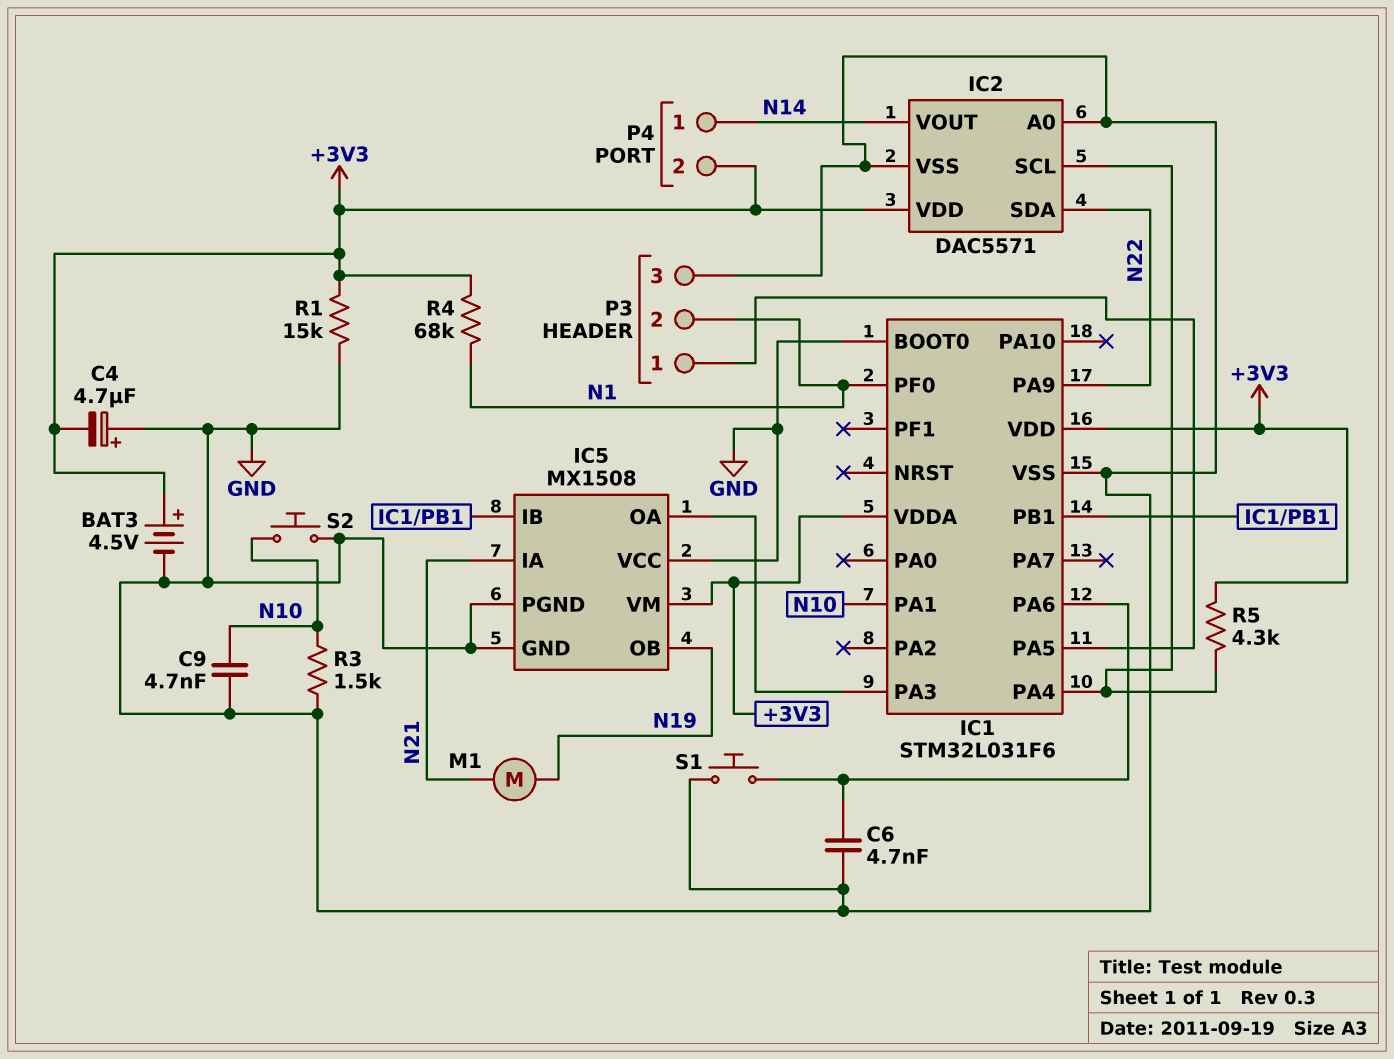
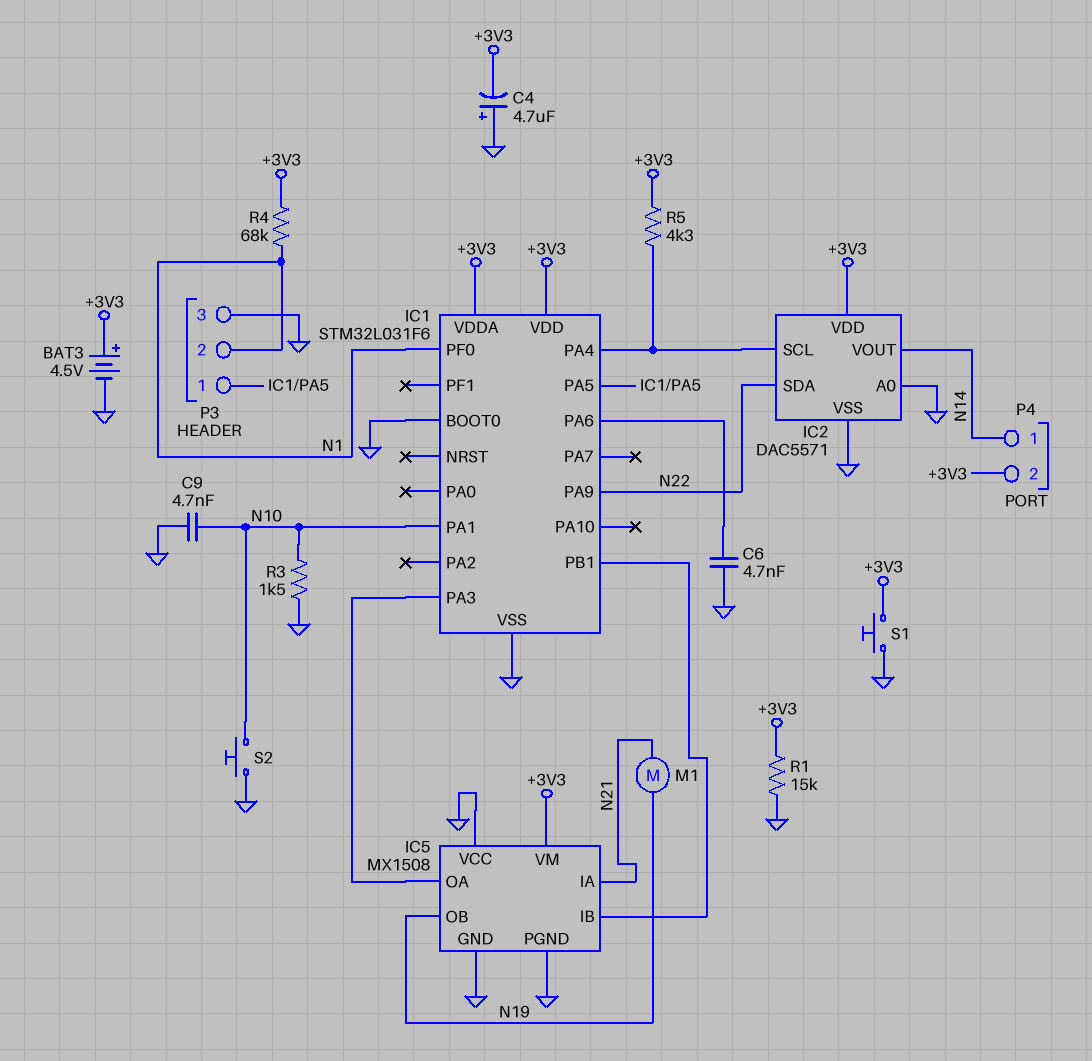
S1: button (GND, IC1/PA6) -> button (+3V3, GND)

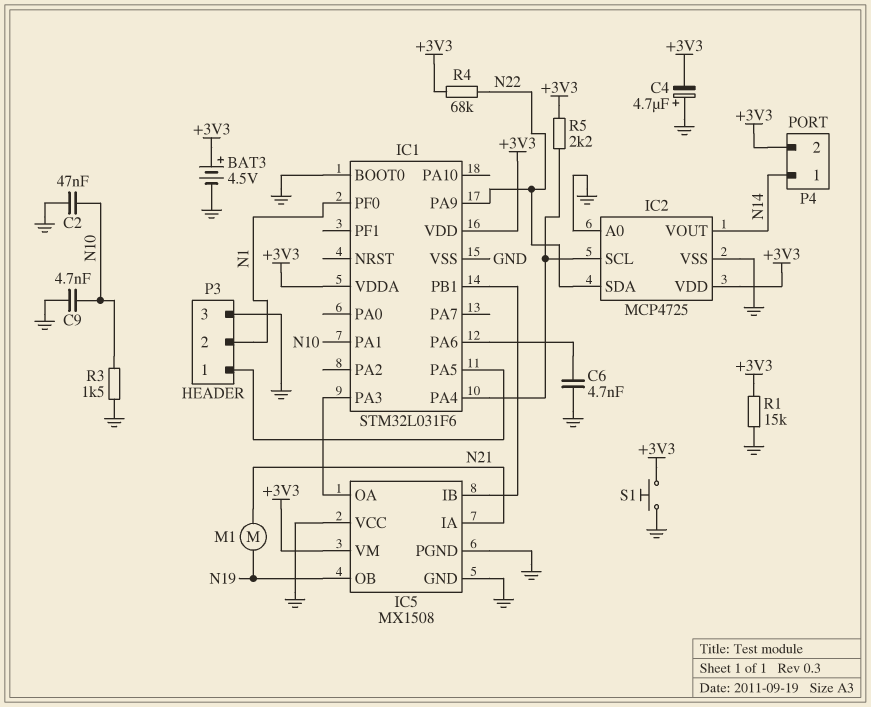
C2: none -> 47nF (GND, N10)
IC2: DAC5571 -> MCP4725
R4: 68k (+3V3, N1) -> 68k (+3V3, N22)
R5: 4.3k (+3V3, IC1/PA4) -> 2.2k (+3V3, IC1/PA4)
S2: button (GND, N10) -> none

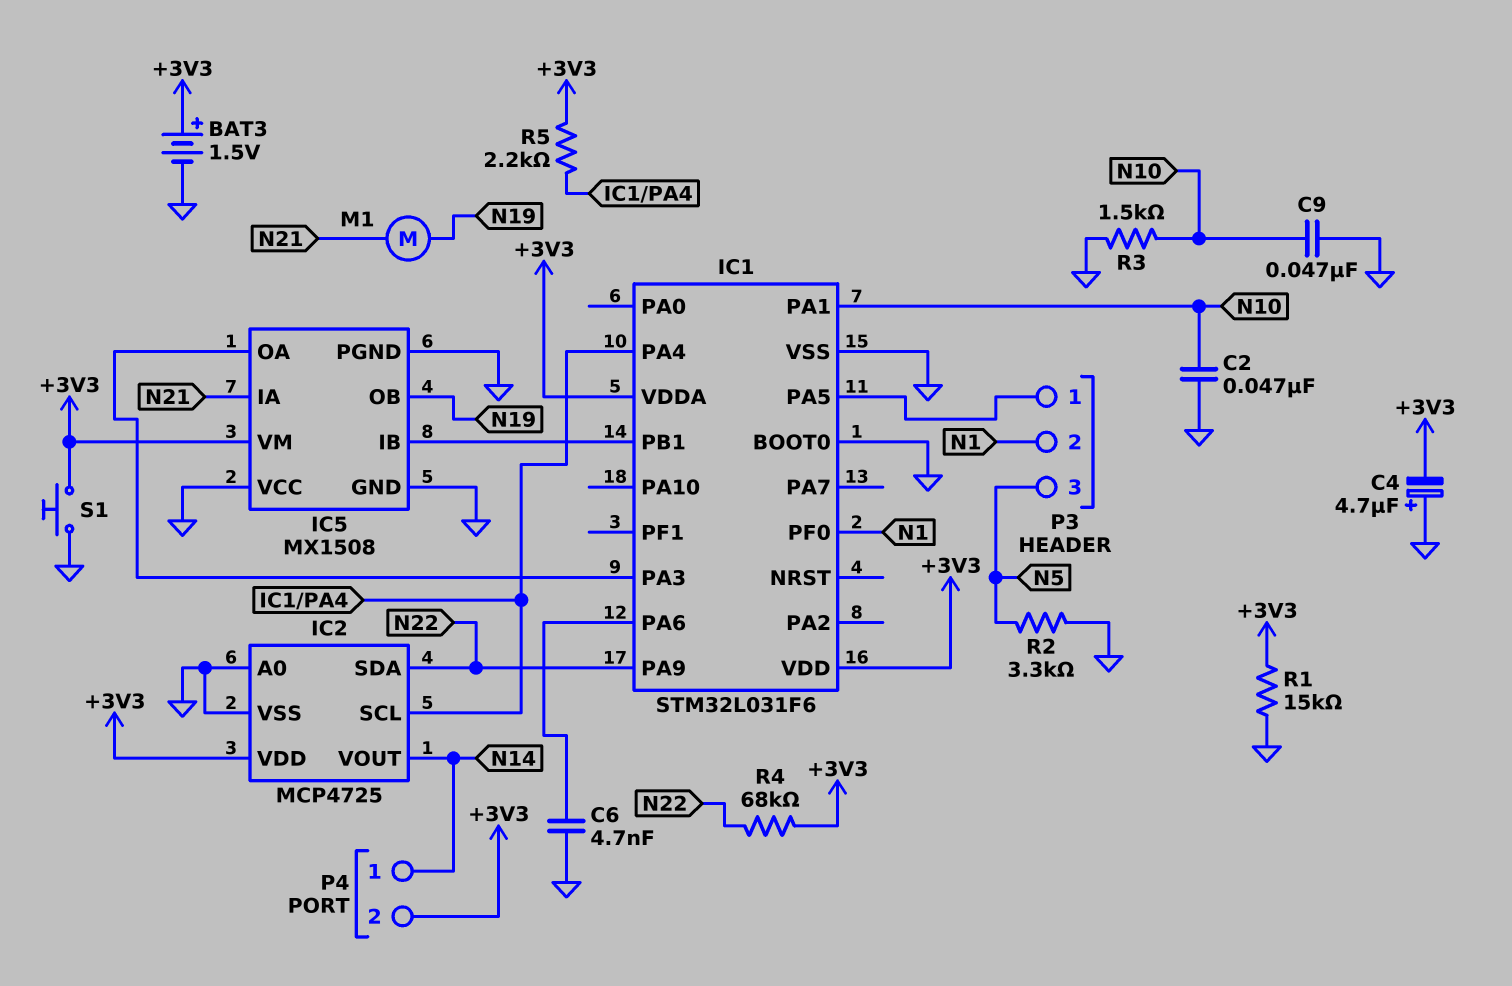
BAT3: 4.5V (plus +3V3, minus GND) -> 1.5V (plus +3V3, minus GND)
C9: 4.7nF (GND, N10) -> 47nF (GND, N10)
P3 pin 3: GND -> N5
R2: none -> 3.3k (GND, N5)

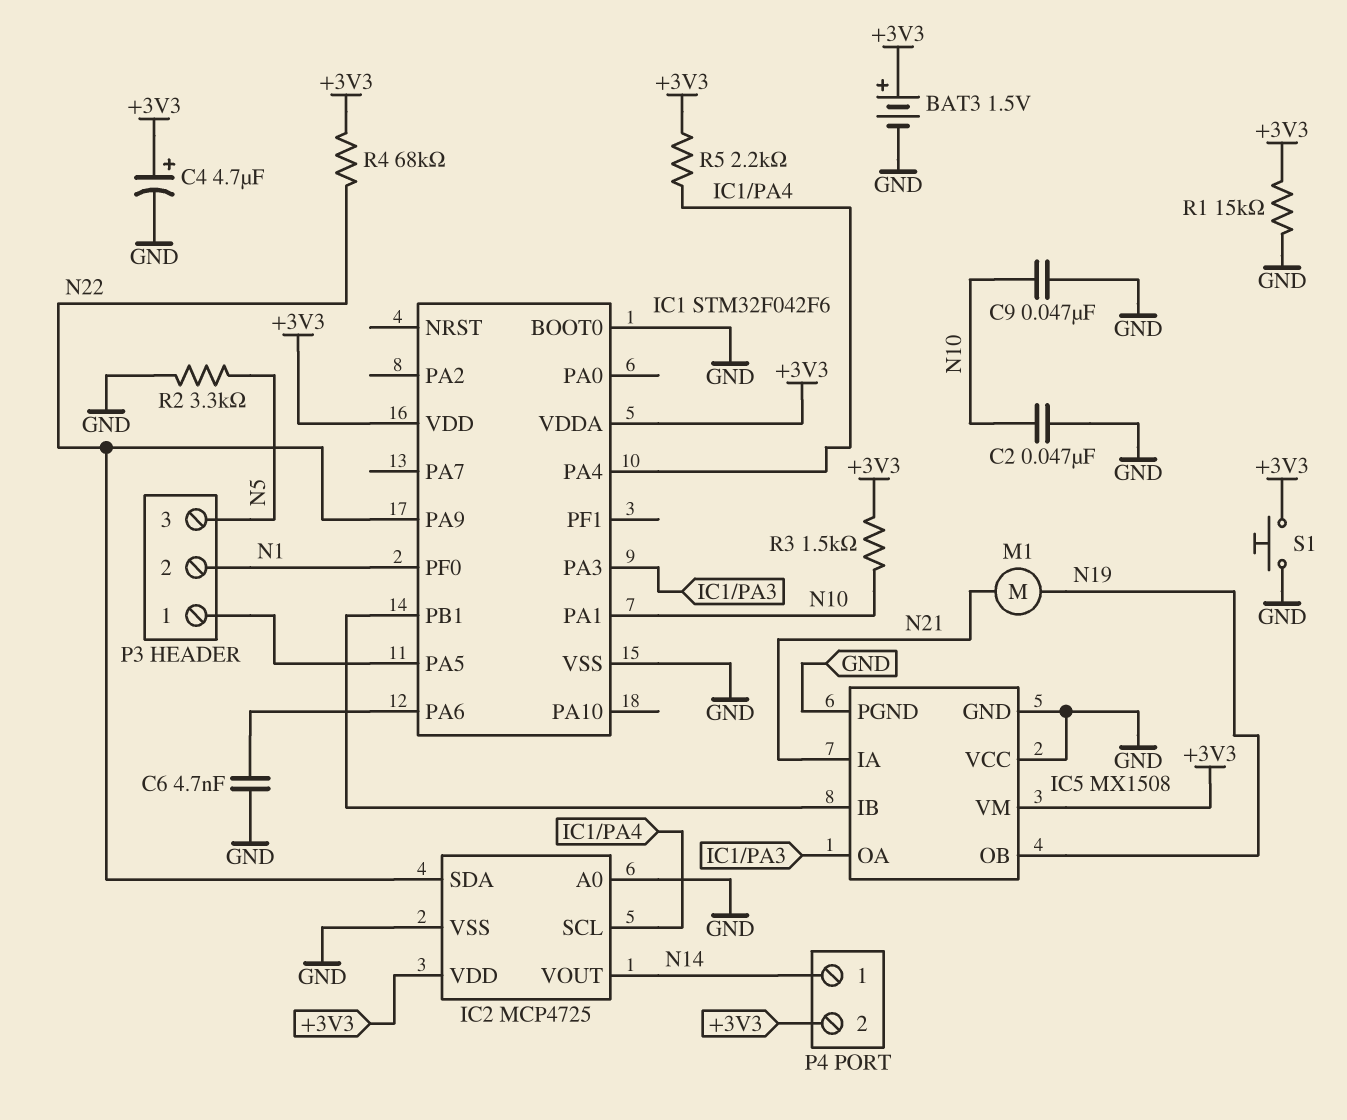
C4: 4.7uF (plus GND, minus +3V3) -> 4.7uF (plus +3V3, minus GND)
IC1: STM32L031F6 -> STM32F042F6
R3: 1.5k (GND, N10) -> 1.5k (+3V3, N10)

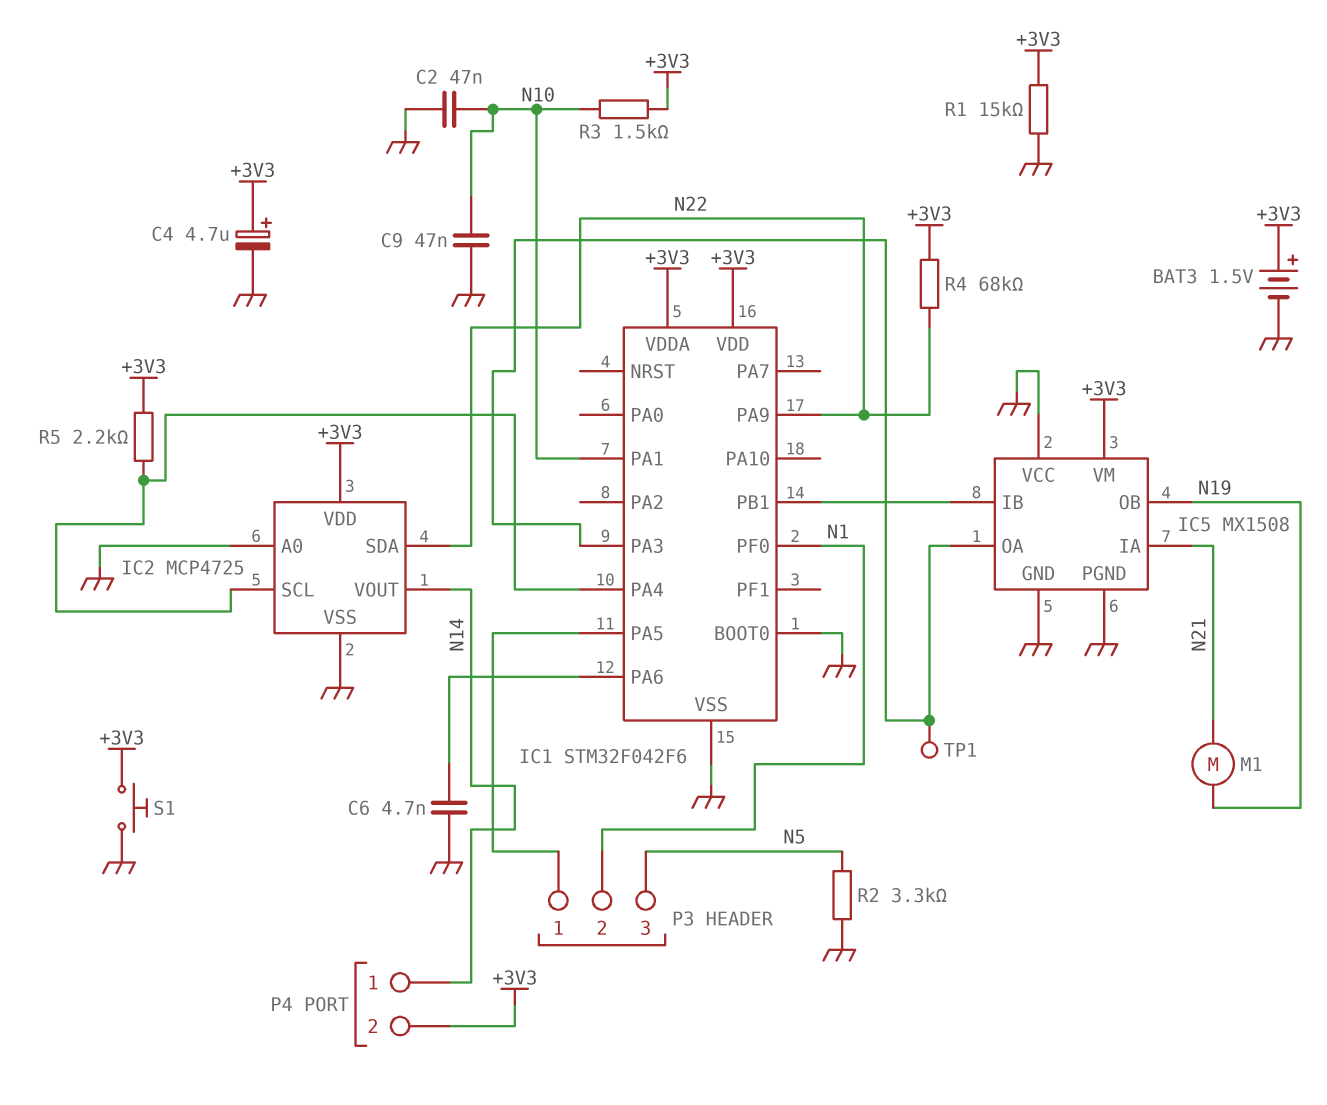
TP1: none -> test point (IC1/PA3)

